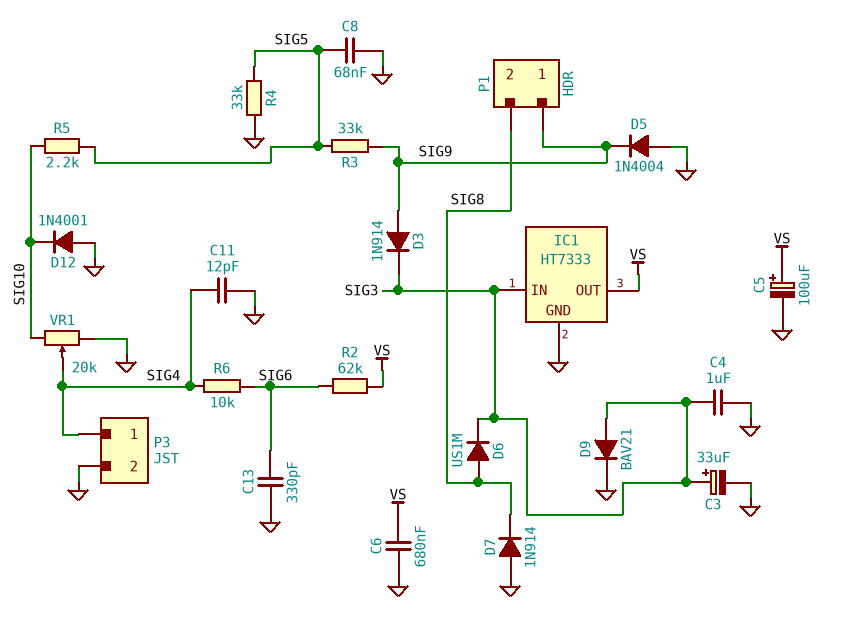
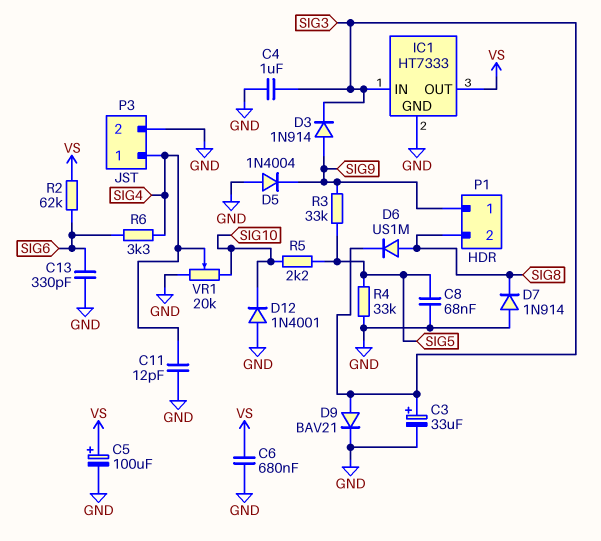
R6: 10k (SIG4, SIG6) -> 3.3k (SIG4, SIG6)

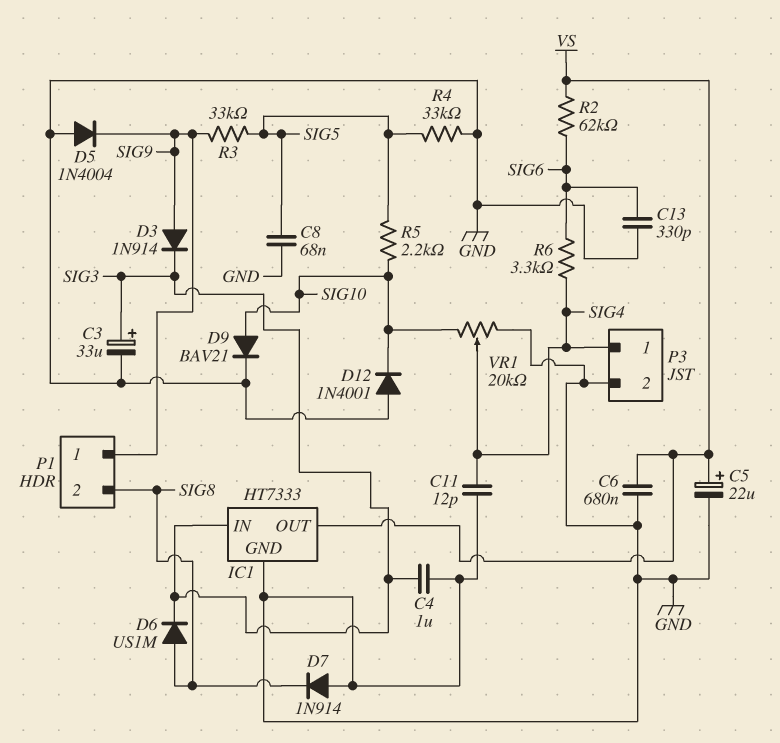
C5: 100uF (plus VS, minus GND) -> 22uF (plus VS, minus GND)
D9: diode BAV21 (A SIG3, K GND) -> diode BAV21 (A SIG10, K GND)

